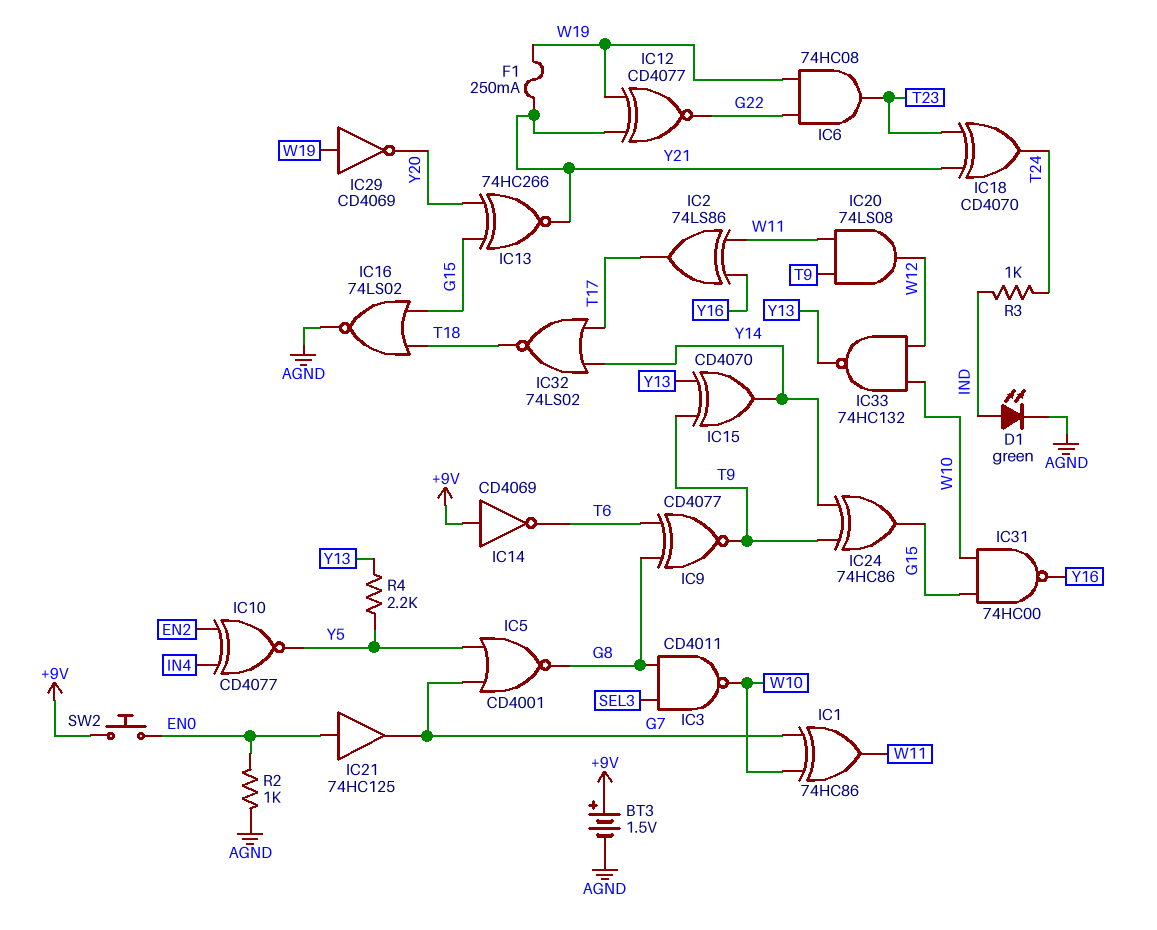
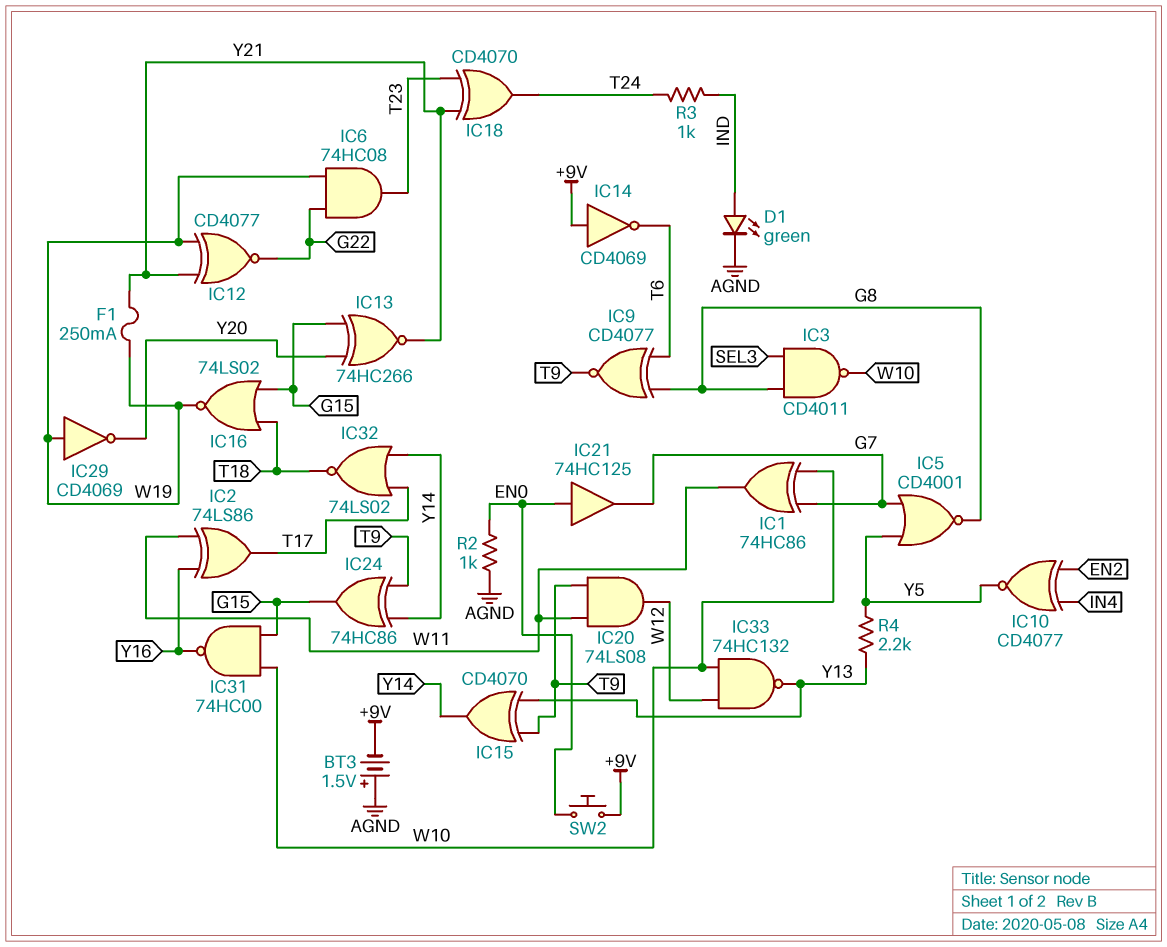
BT3: 1.5V (plus +9V, minus AGND) -> 1.5V (plus AGND, minus +9V)
IC16: NOR 74LS02 (in G15, in T18, out AGND) -> NOR 74LS02 (in G15, in T18, out W19)

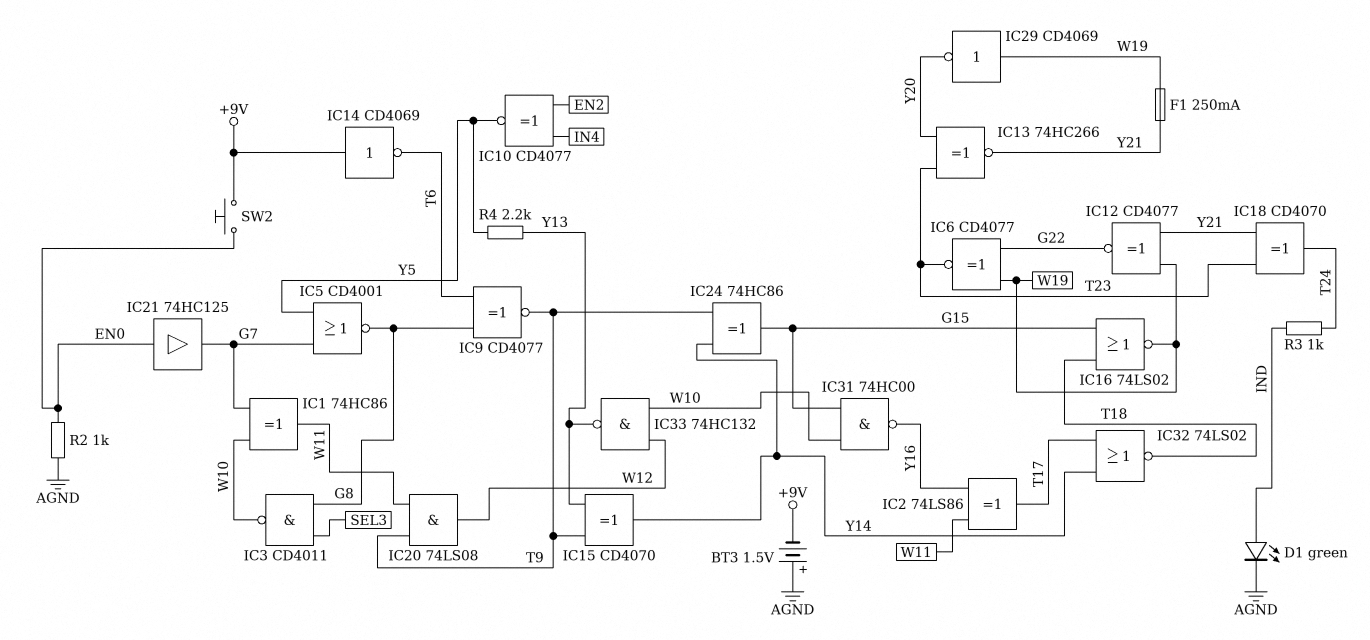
IC6: AND 74HC08 (in G22, in W19, out T23) -> XNOR CD4077 (in G22, in W19, out T23)
IC13: XNOR 74HC266 (in G15, in Y20, out Y21) -> XNOR 74HC266 (in T23, in Y20, out Y21)

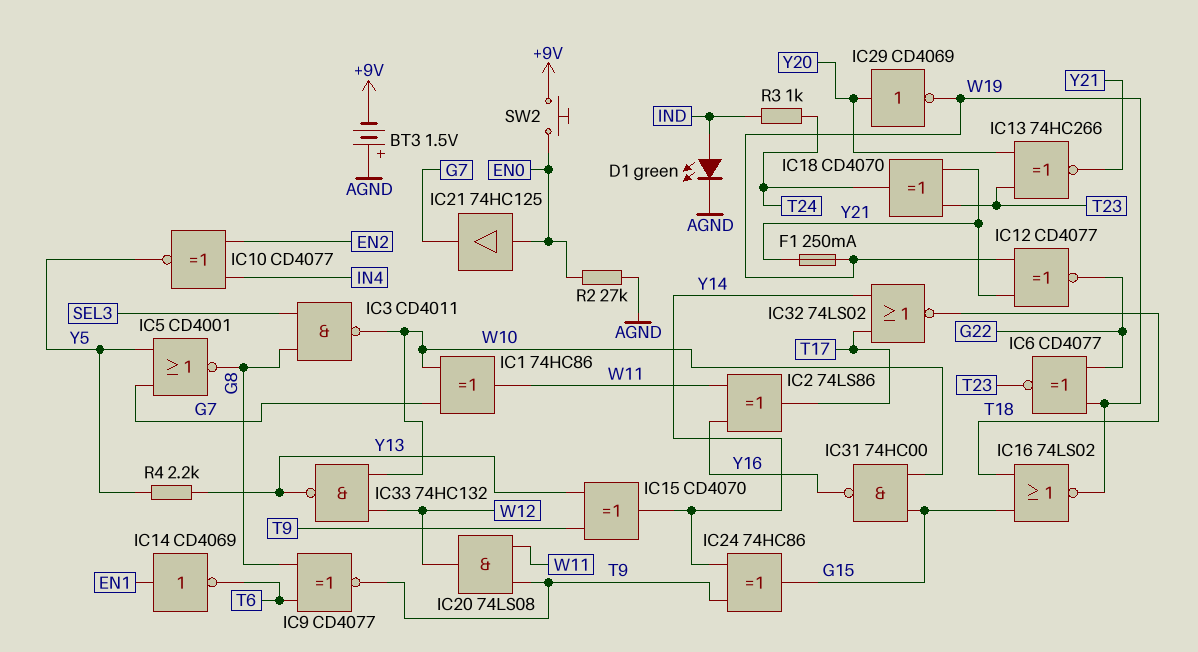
IC14: NOT CD4069 (in +9V, out T6) -> NOT CD4069 (in EN1, out T6)
IC29: NOT CD4069 (in W19, out Y20) -> NOT CD4069 (in Y20, out W19)
R2: 1k (AGND, EN0) -> 27k (AGND, EN0)

